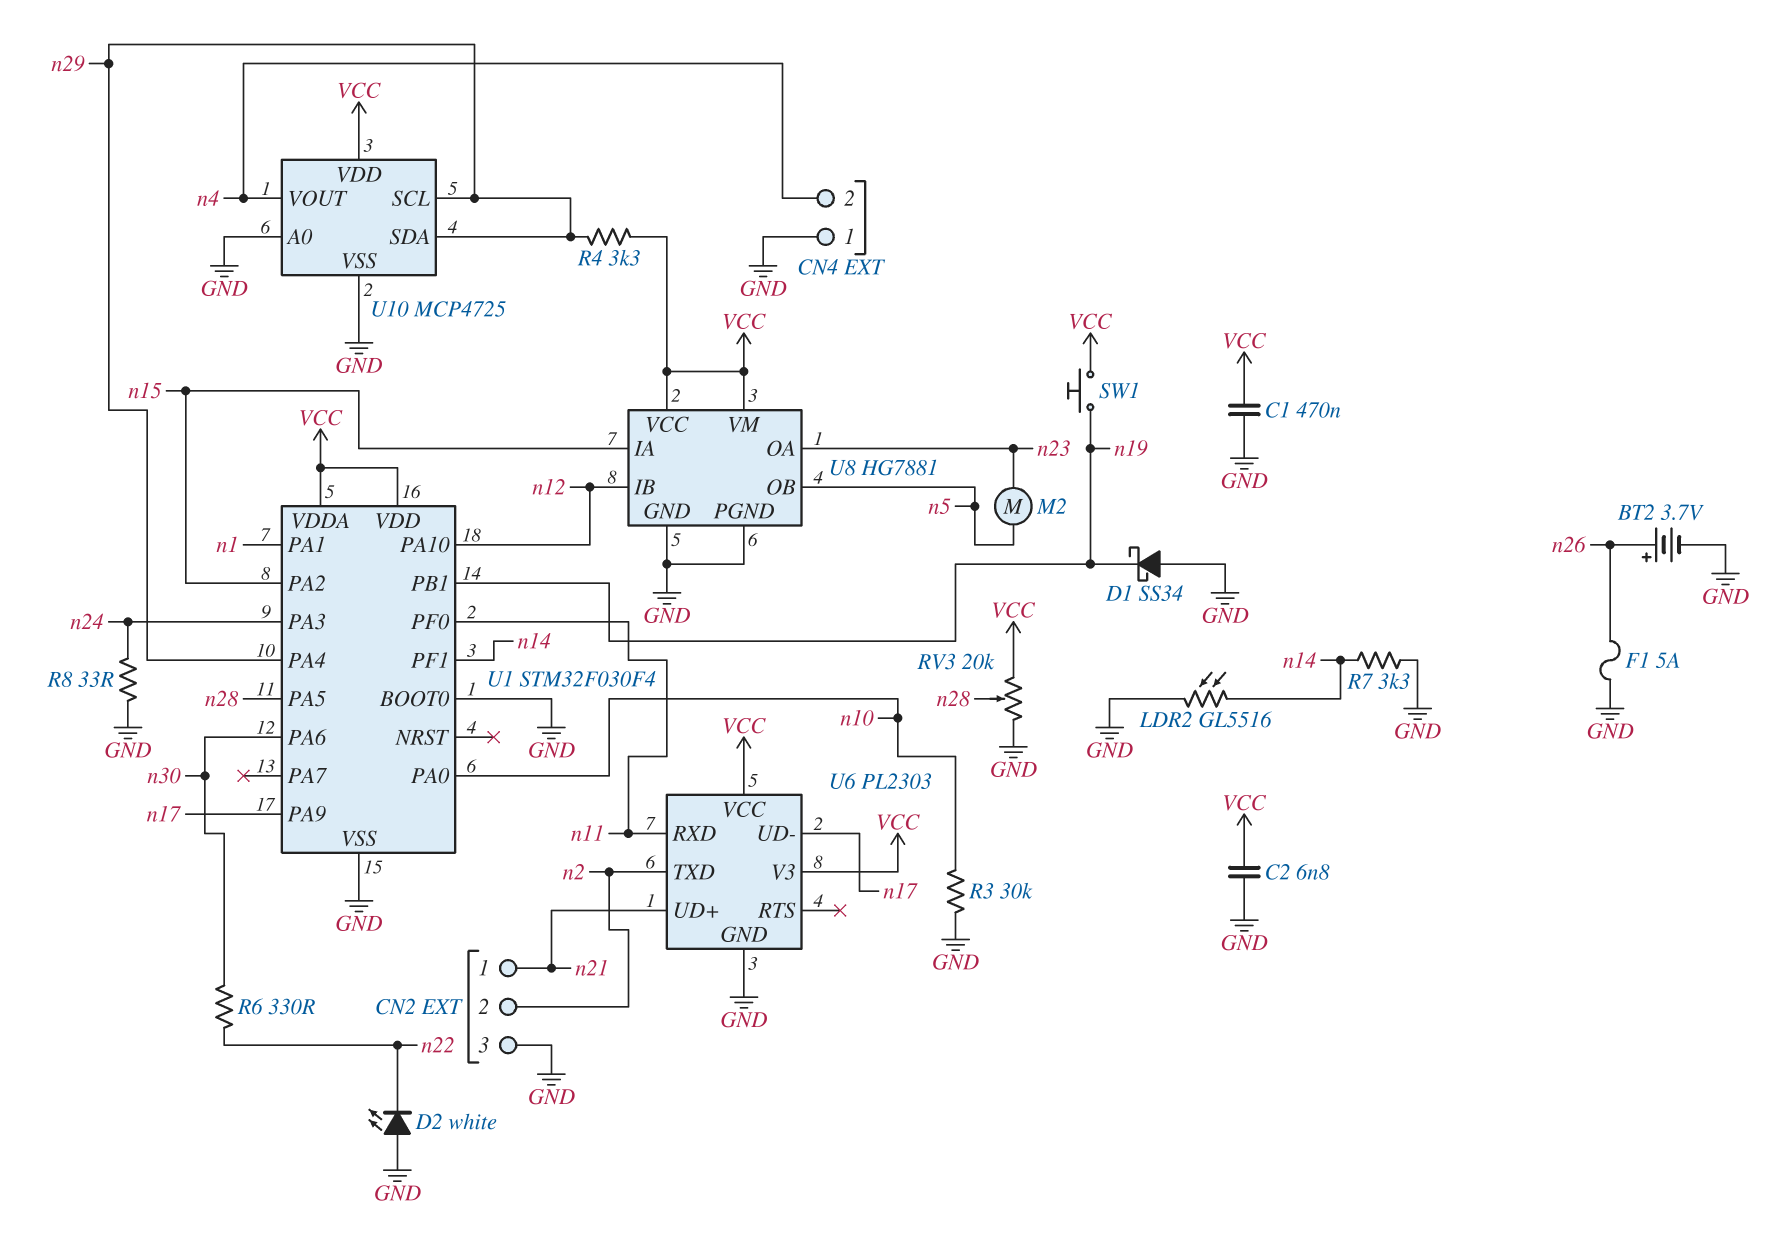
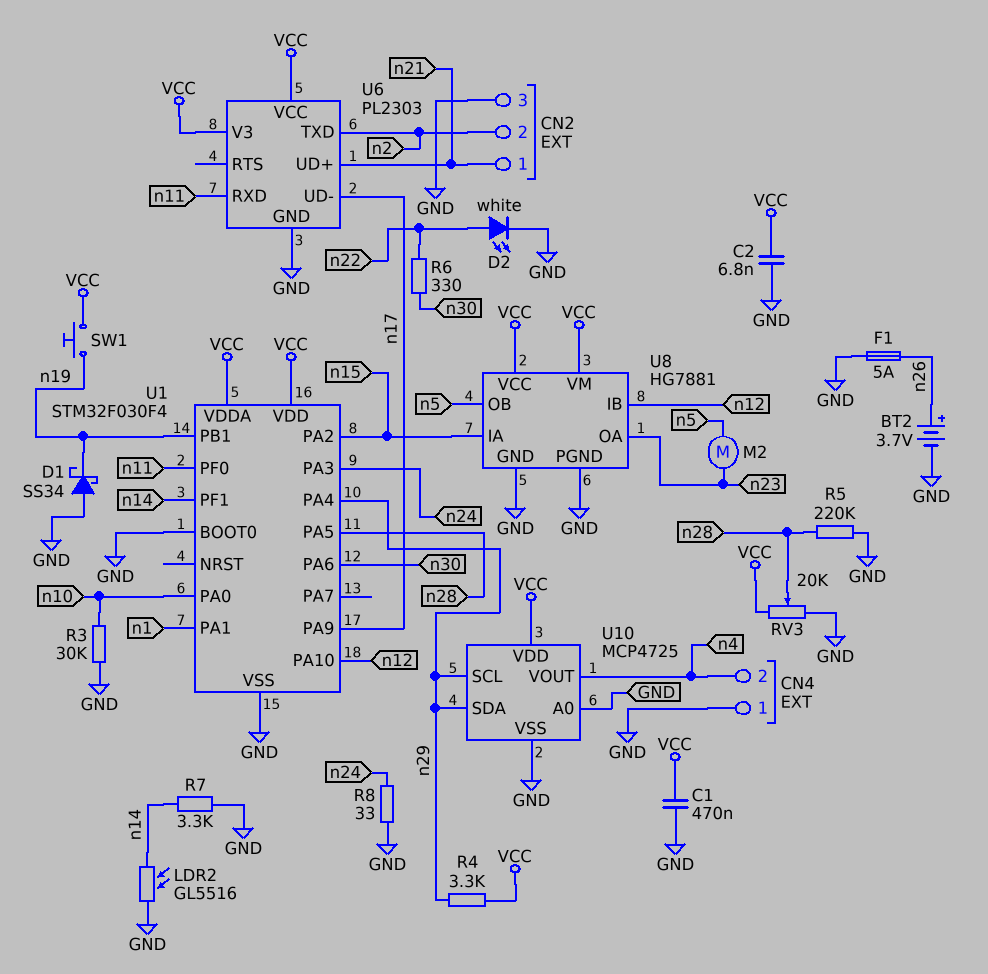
D2: LED white (A GND, K n22) -> LED white (A n22, K GND)
R5: none -> 220k (GND, n28)

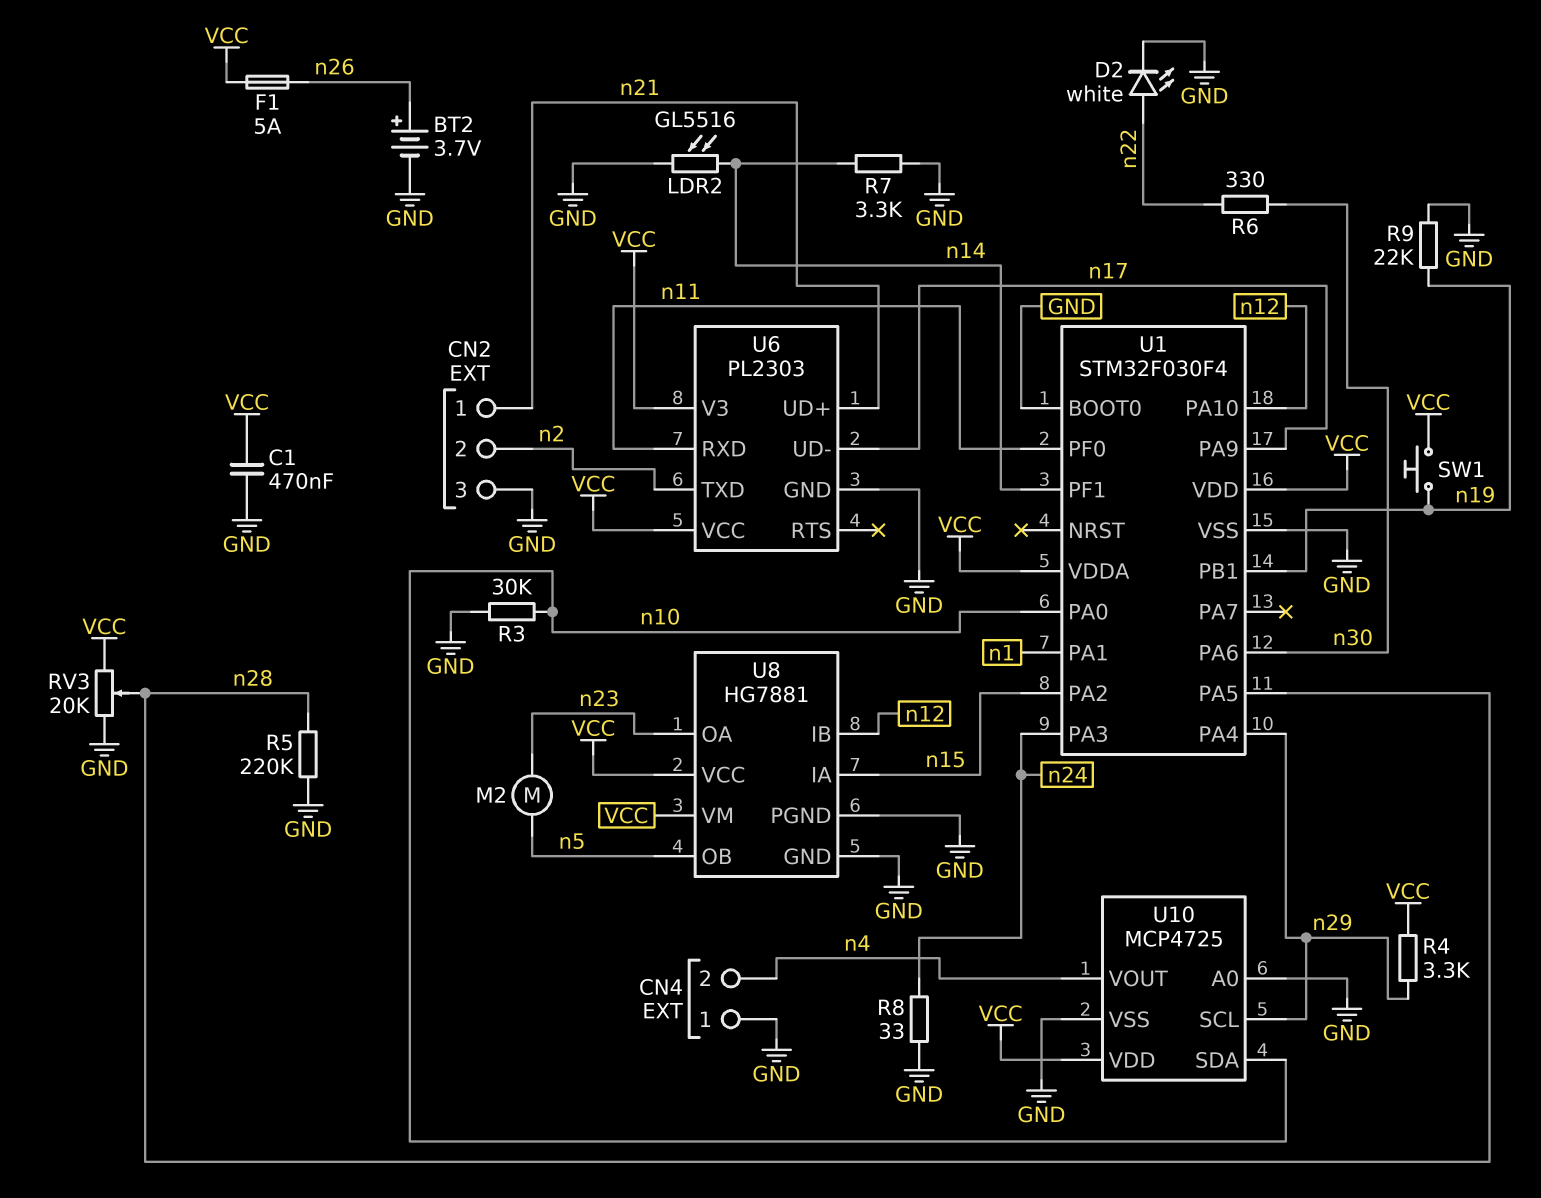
C2: 6.8nF (GND, VCC) -> none
D1: schottky SS34 (A GND, K n19) -> none
F1: 5A (GND, n26) -> 5A (VCC, n26)
R9: none -> 22k (GND, n19)
U10 pin SDA: n29 -> n10

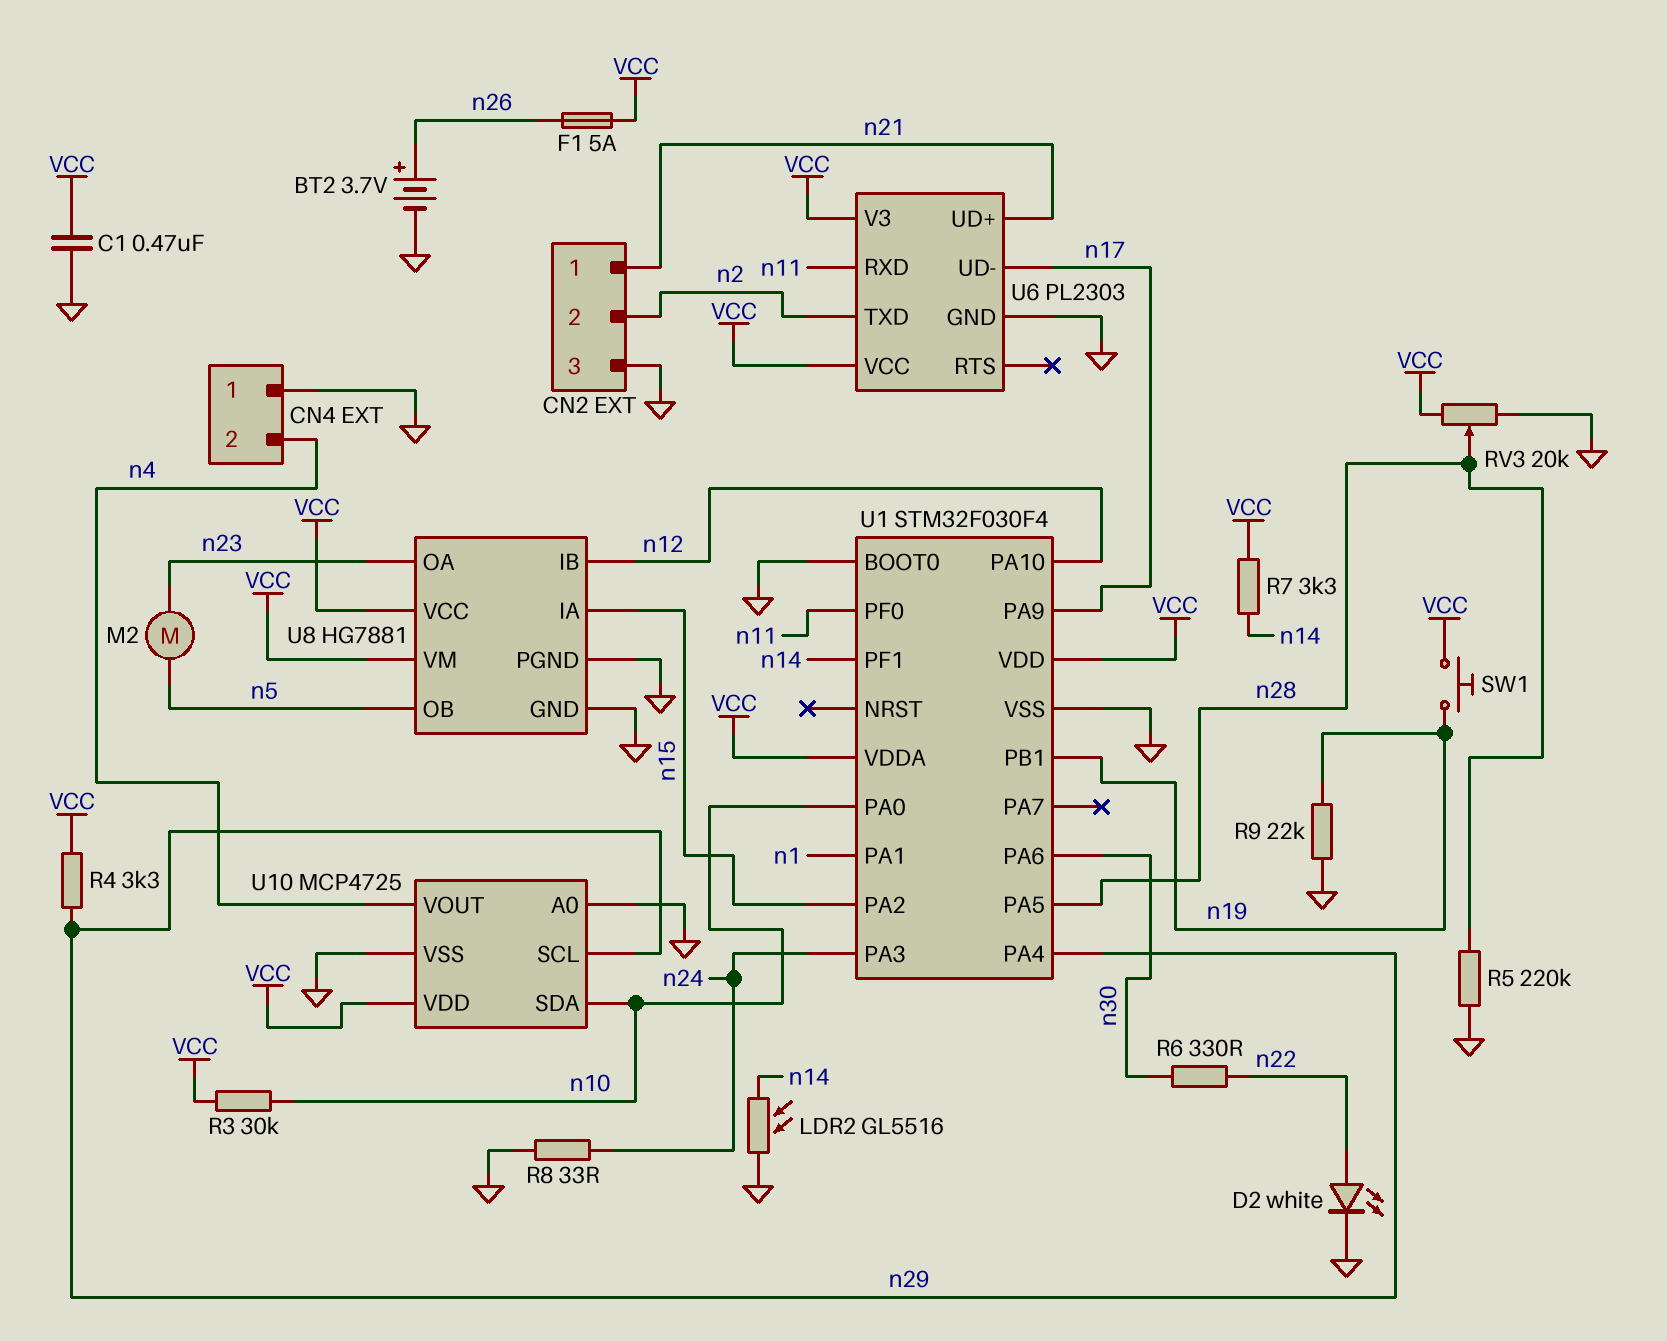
R3: 30k (GND, n10) -> 30k (VCC, n10)
R7: 3.3k (GND, n14) -> 3.3k (VCC, n14)

